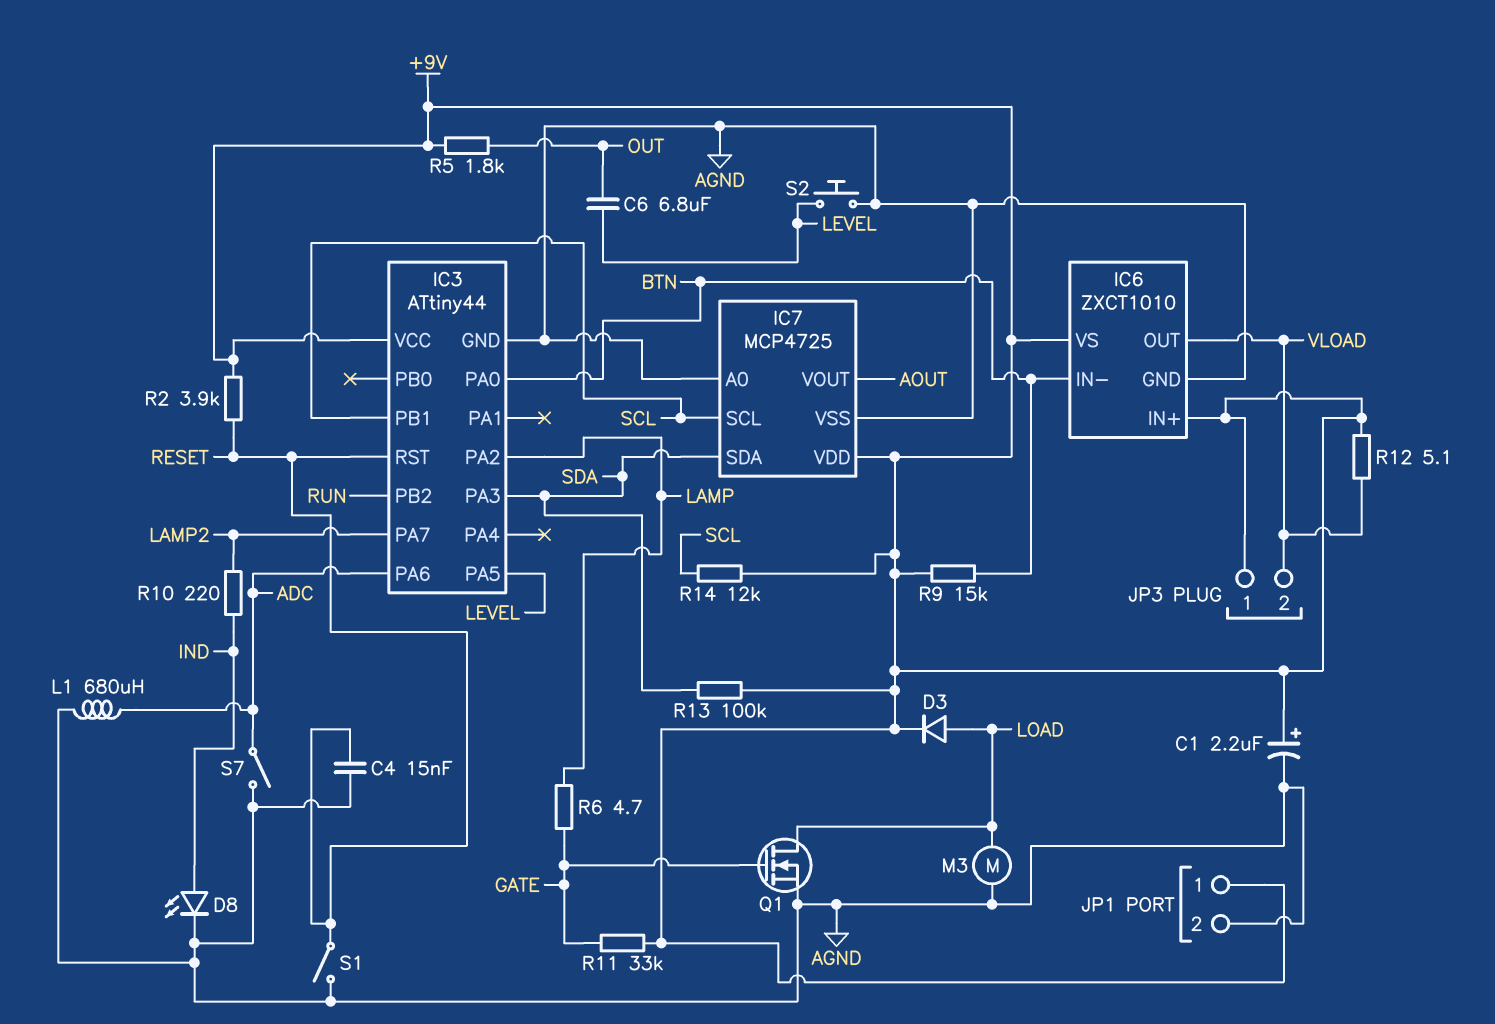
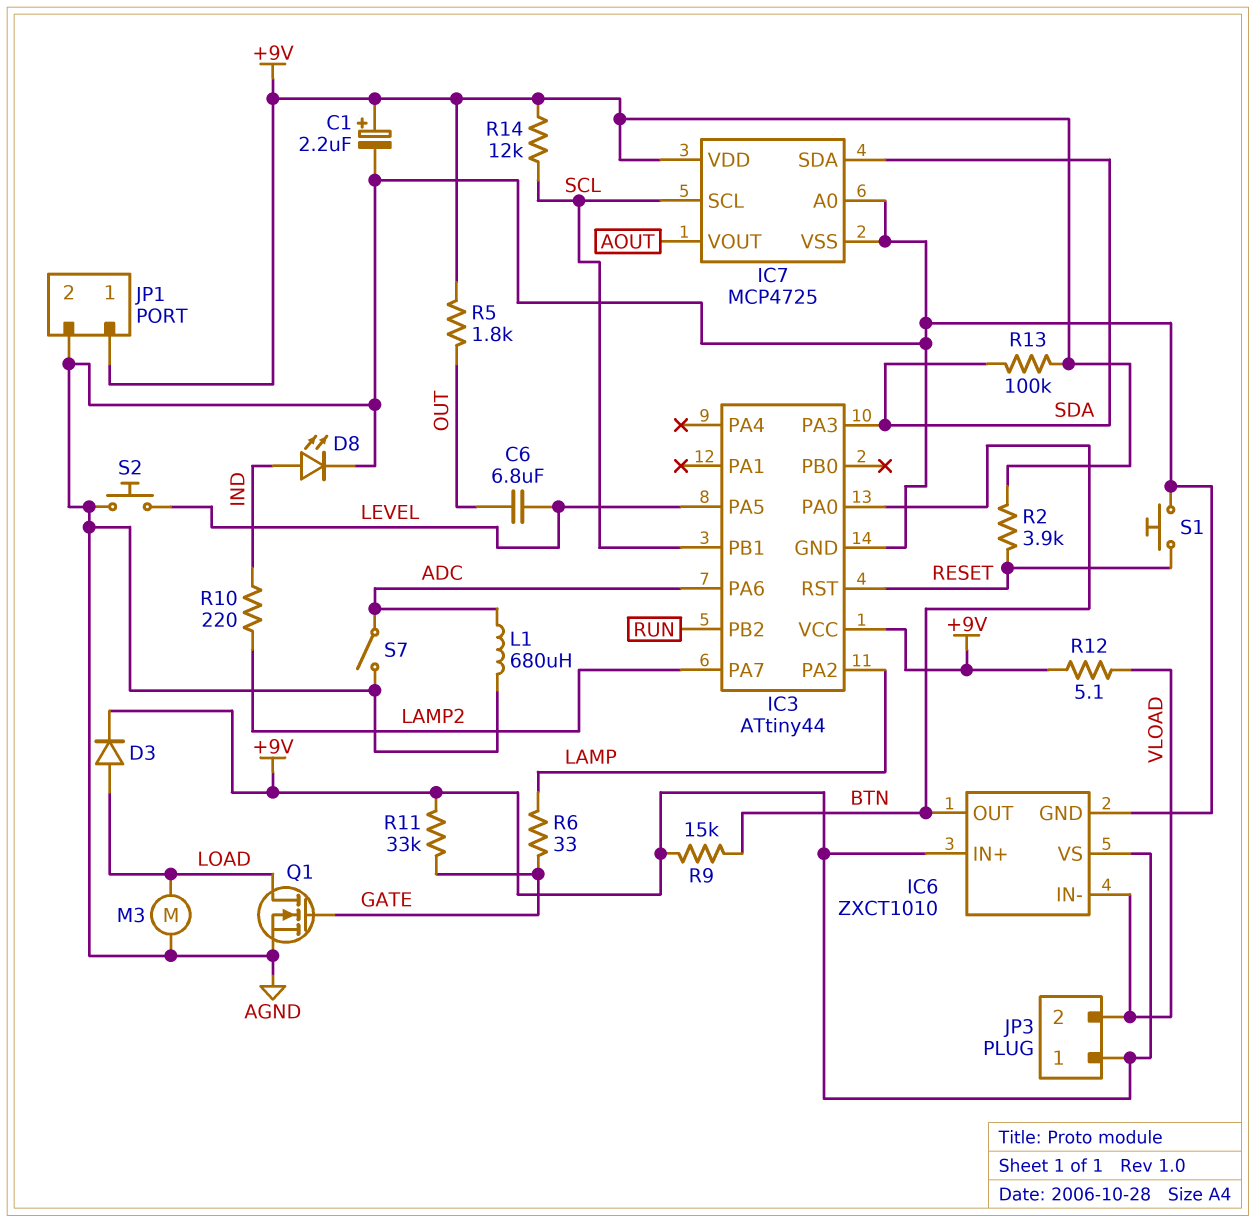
C4: 15nF (AGND, RESET) -> none
IC6 pin IN-: BTN -> VLOAD
IC6 pin OUT: VLOAD -> BTN
R6: 4.7 (GATE, LAMP) -> 33 (GATE, LAMP)
S1: switch (AGND, RESET) -> button (AGND, RESET)

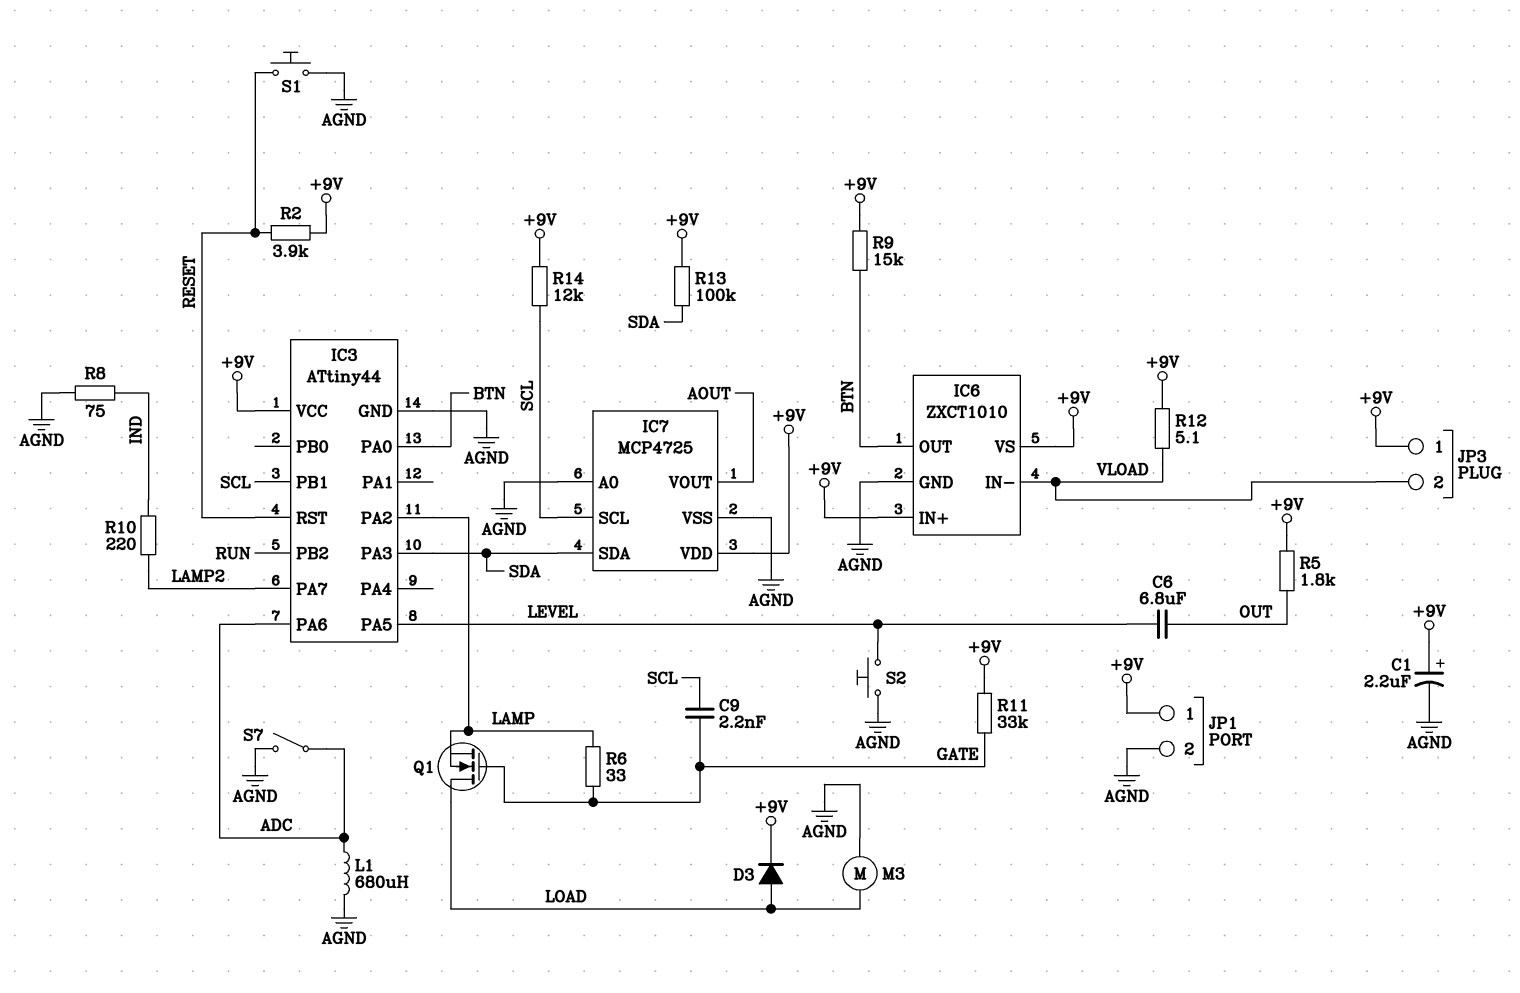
C9: none -> 2.2nF (GATE, SCL)
D8: LED (A IND, K AGND) -> none
Q1: NMOS (G GATE, D LOAD, S AGND) -> NMOS (G GATE, D LOAD, S LAMP)
R8: none -> 75 (AGND, IND)

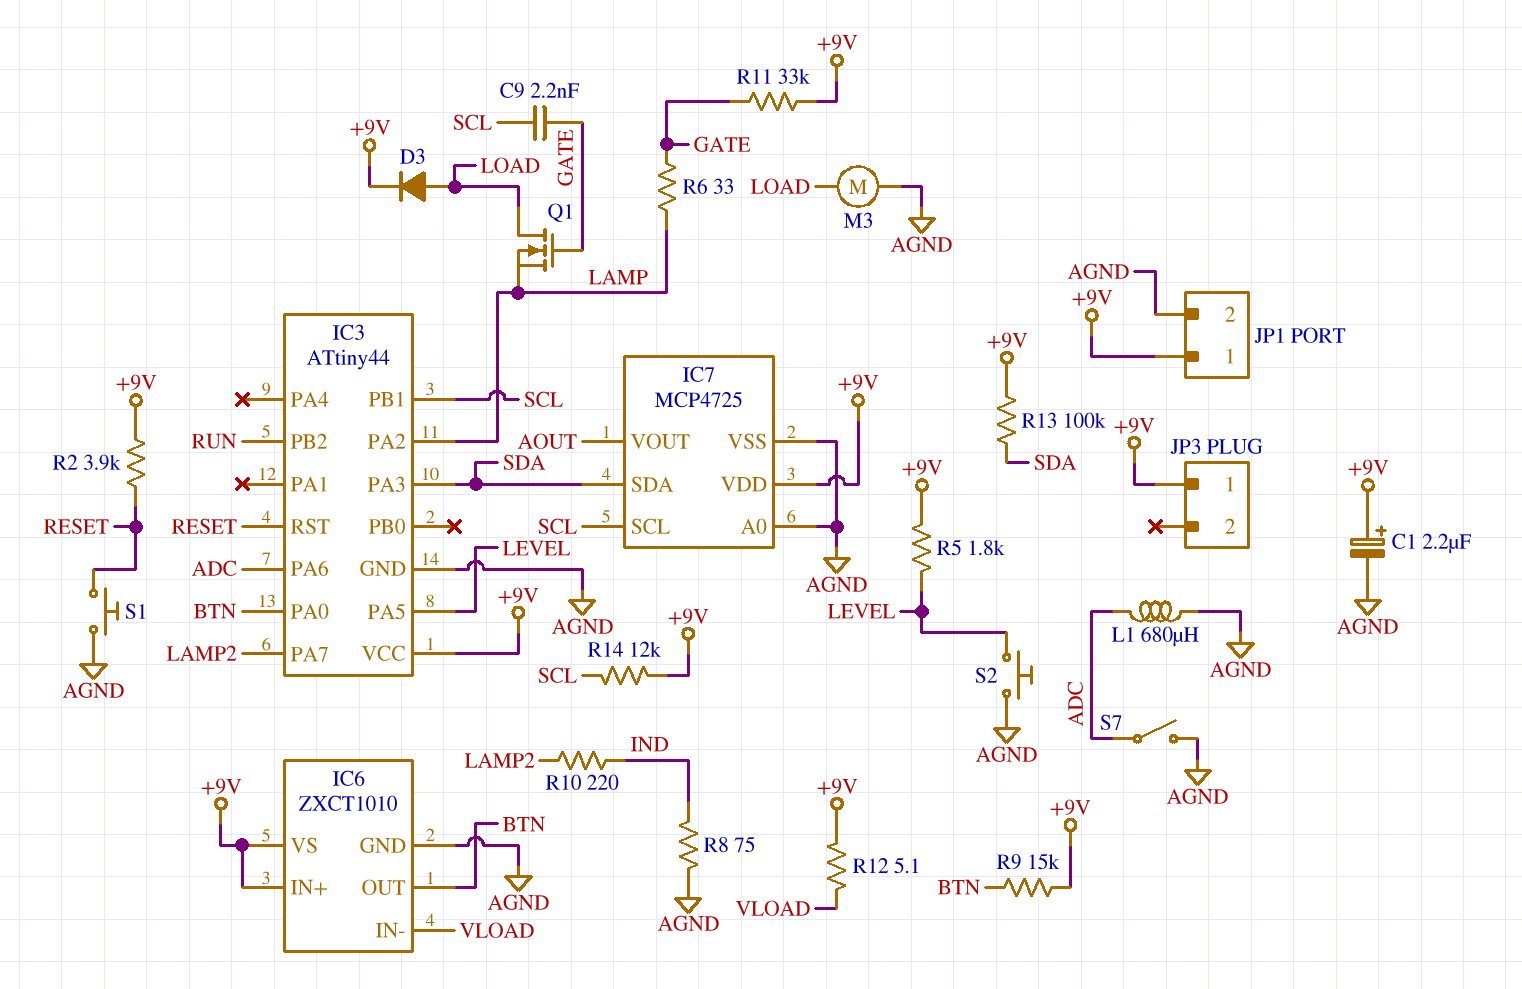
C6: 6.8uF (LEVEL, OUT) -> none
JP3 pin 2: VLOAD -> none
R5: 1.8k (+9V, OUT) -> 1.8k (+9V, LEVEL)

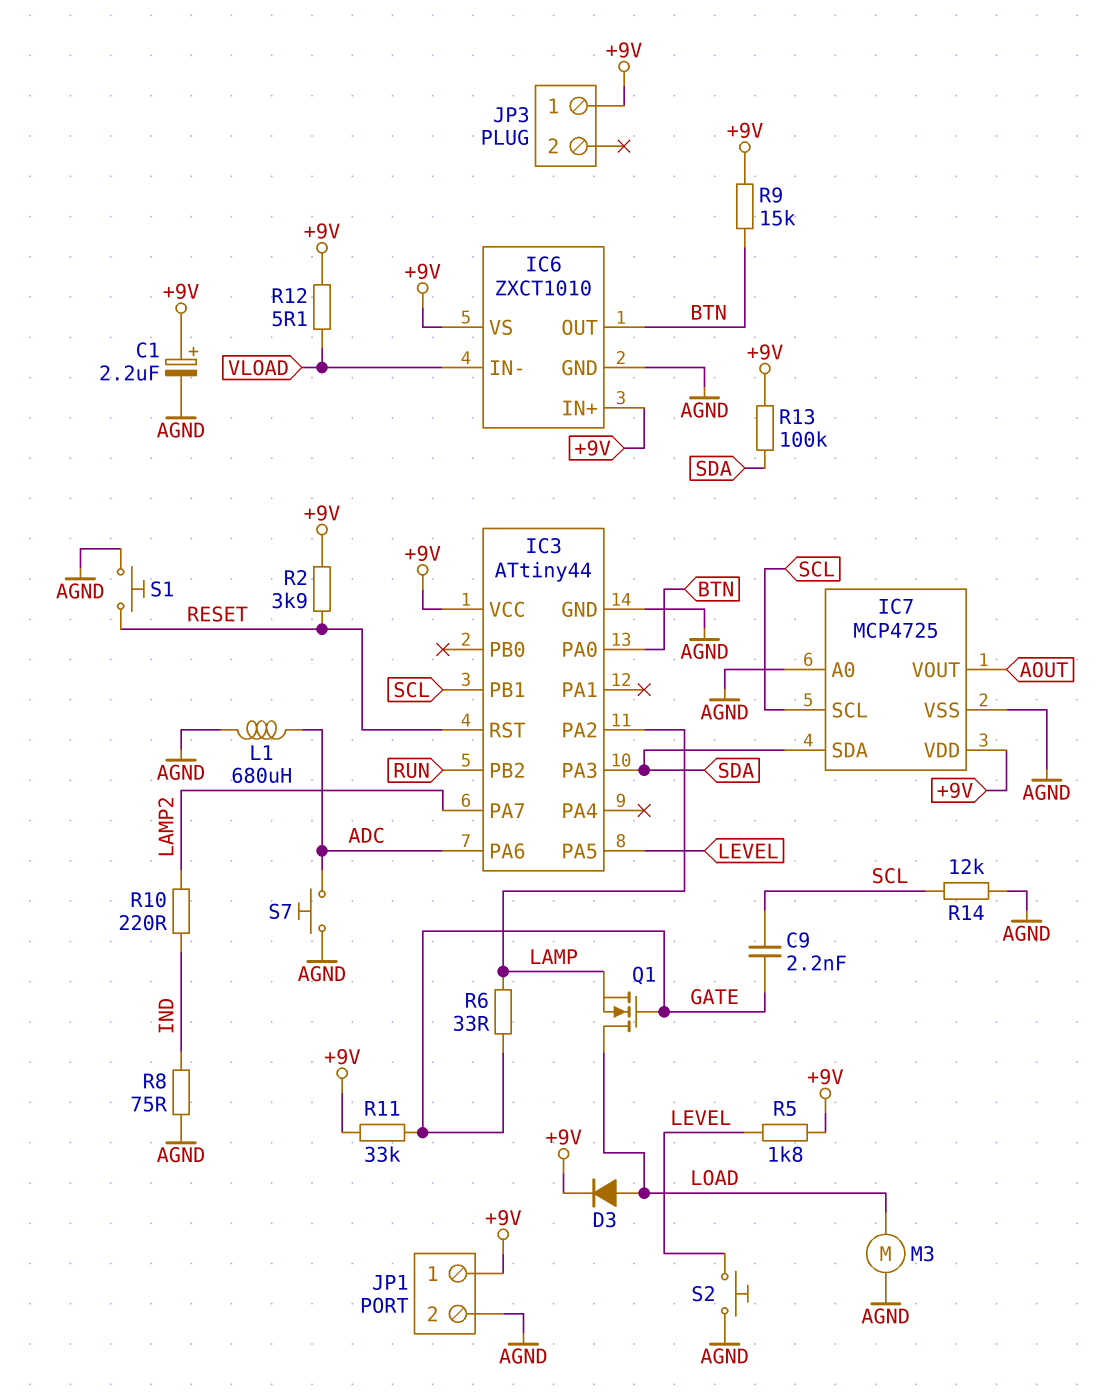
R14: 12k (+9V, SCL) -> 12k (AGND, SCL)
S7: switch (ADC, AGND) -> button (ADC, AGND)

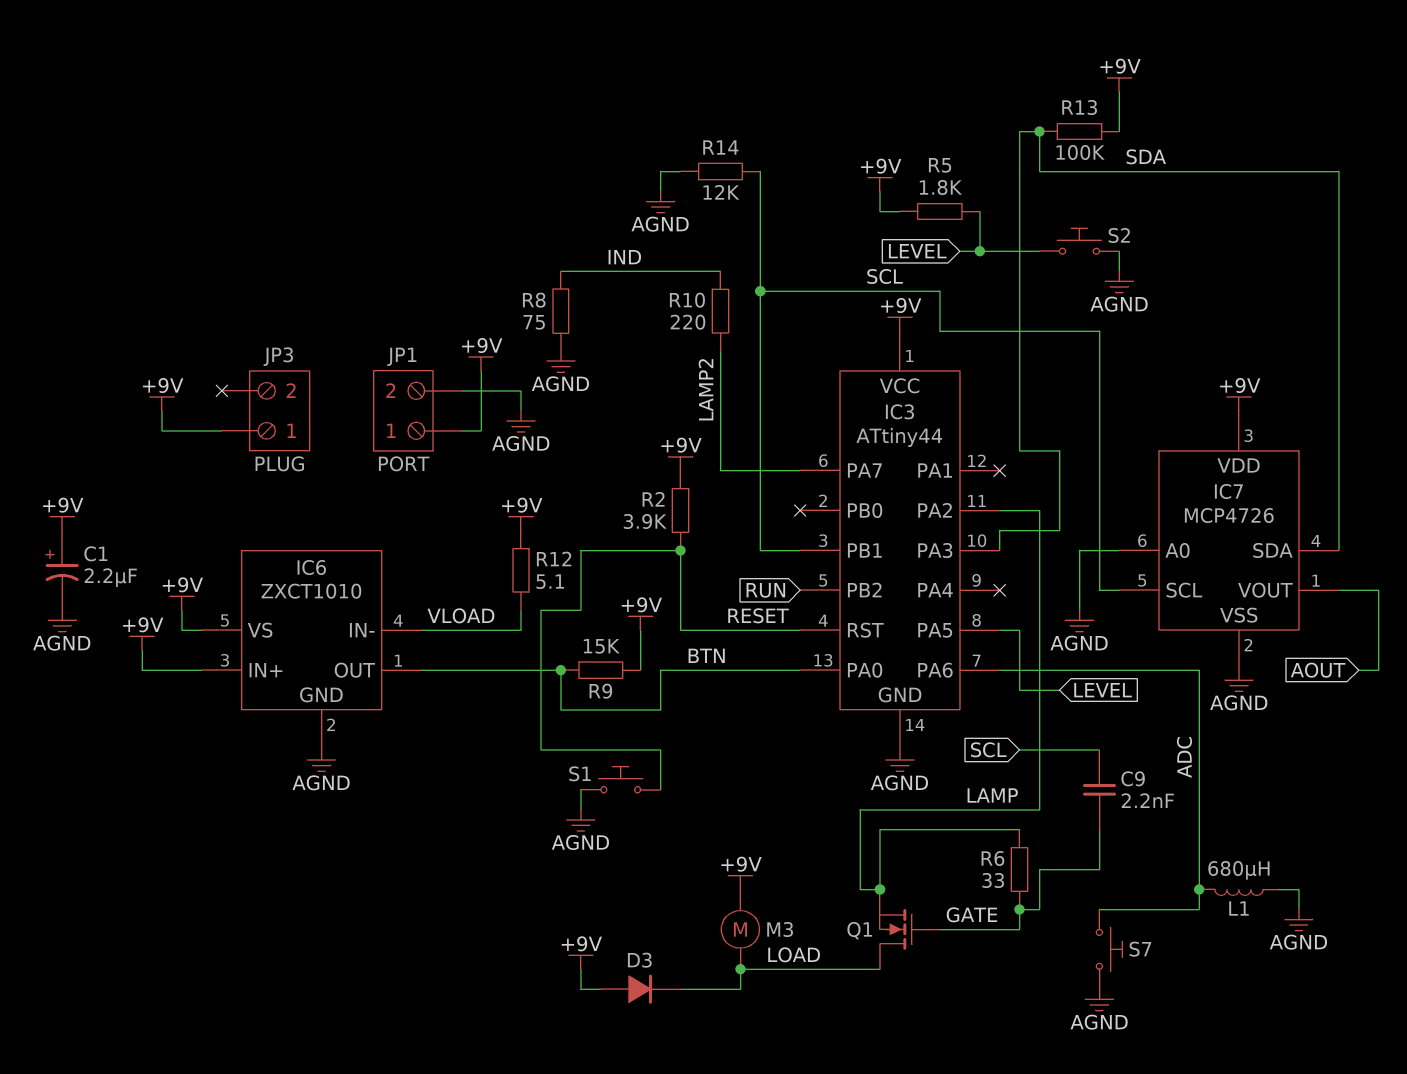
D3: diode (A LOAD, K +9V) -> diode (A +9V, K LOAD)
IC7: MCP4725 -> MCP4726
M3: motor (AGND, LOAD) -> motor (+9V, LOAD)
R11: 33k (+9V, GATE) -> none

